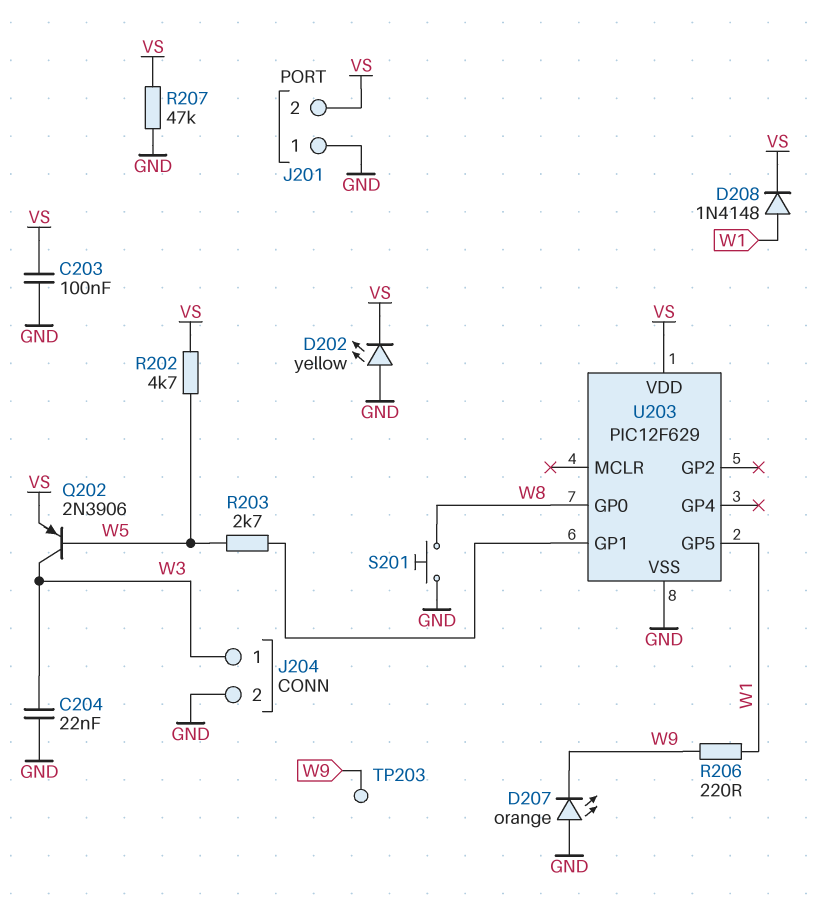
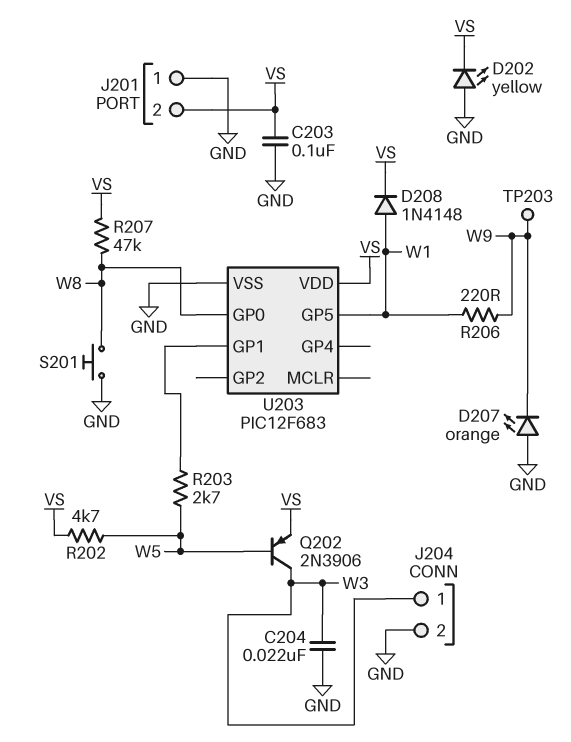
R207: 47k (GND, VS) -> 47k (VS, W8)
U203: PIC12F629 -> PIC12F683

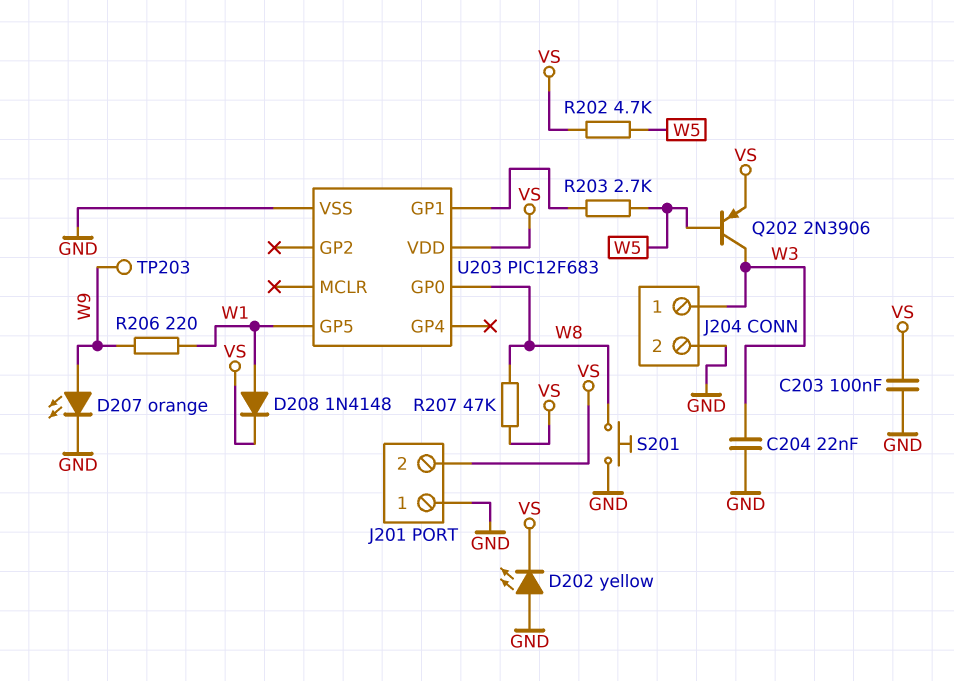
D207: LED orange (A GND, K W9) -> LED orange (A W9, K GND)

